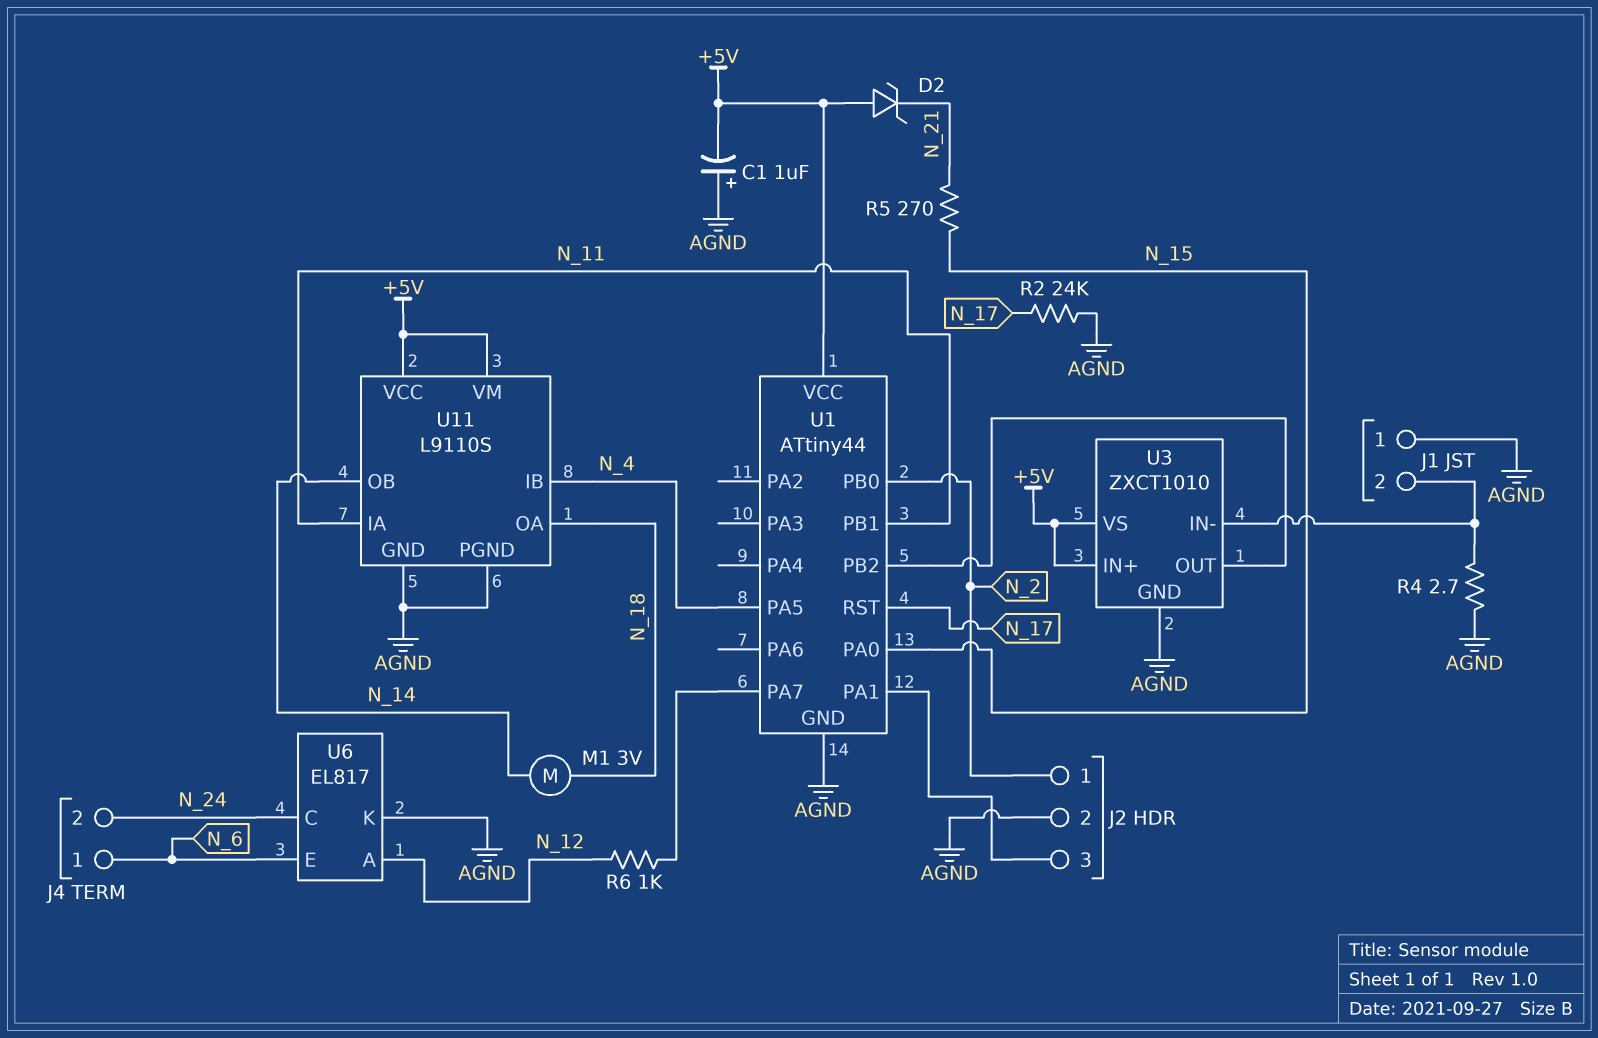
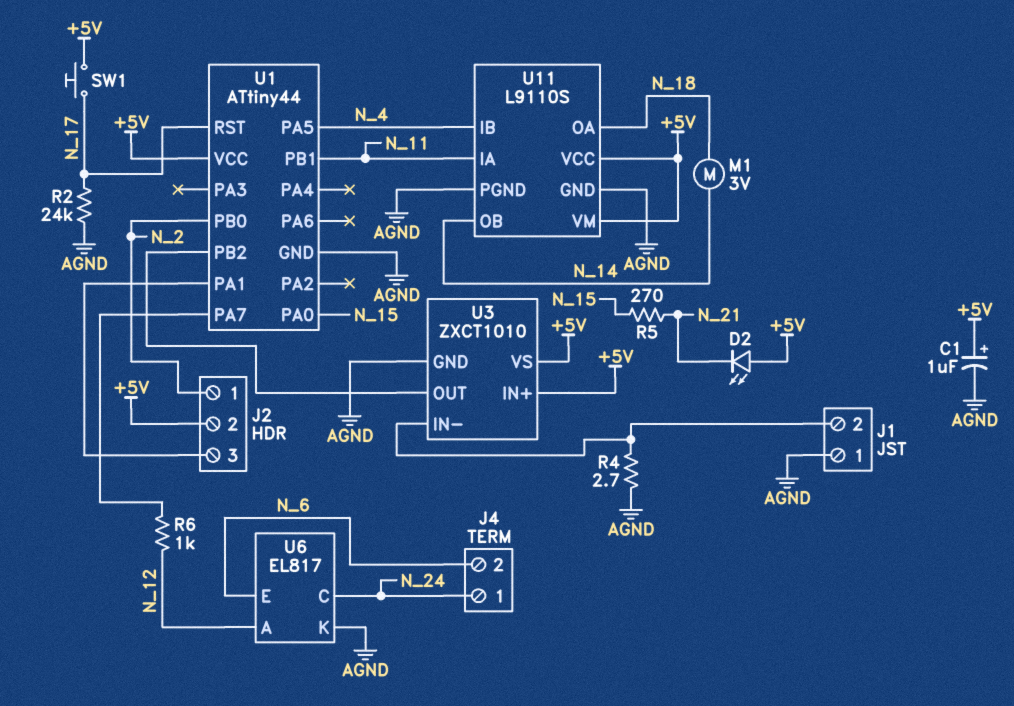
C1: 1uF (plus AGND, minus +5V) -> 1uF (plus +5V, minus AGND)
D2: zener (A +5V, K N_21) -> LED (A +5V, K N_21)
J2 pin 2: AGND -> +5V
J4 pin 1: N_6 -> N_24
J4 pin 2: N_24 -> N_6
SW1: none -> button (+5V, N_17)

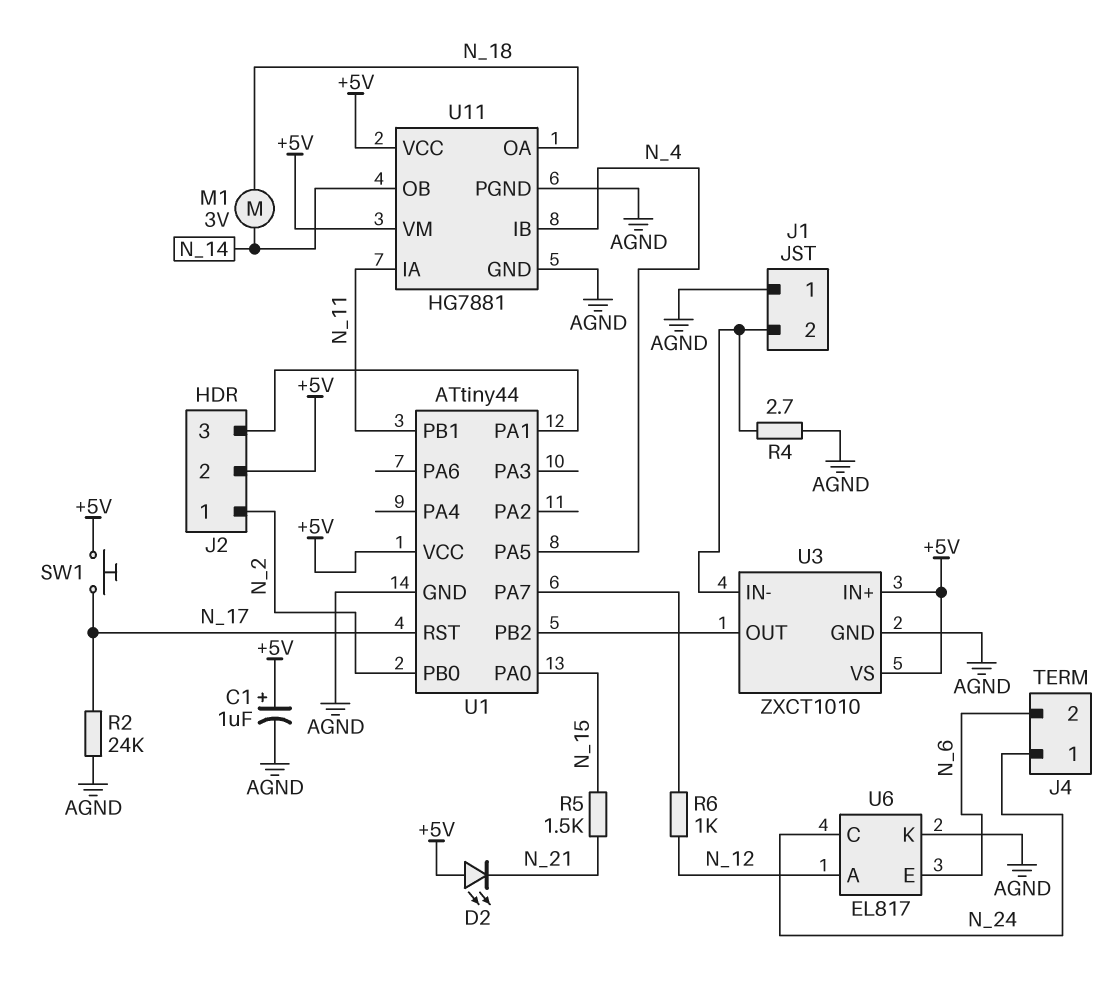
R5: 270 (N_15, N_21) -> 1.5k (N_15, N_21)
U11: L9110S -> HG7881

